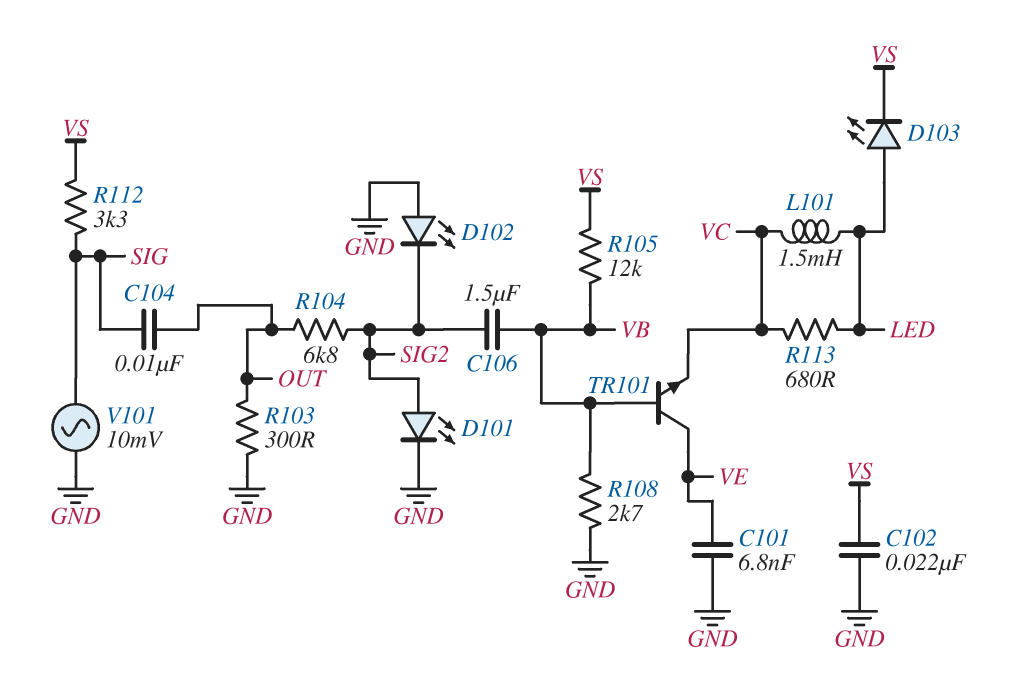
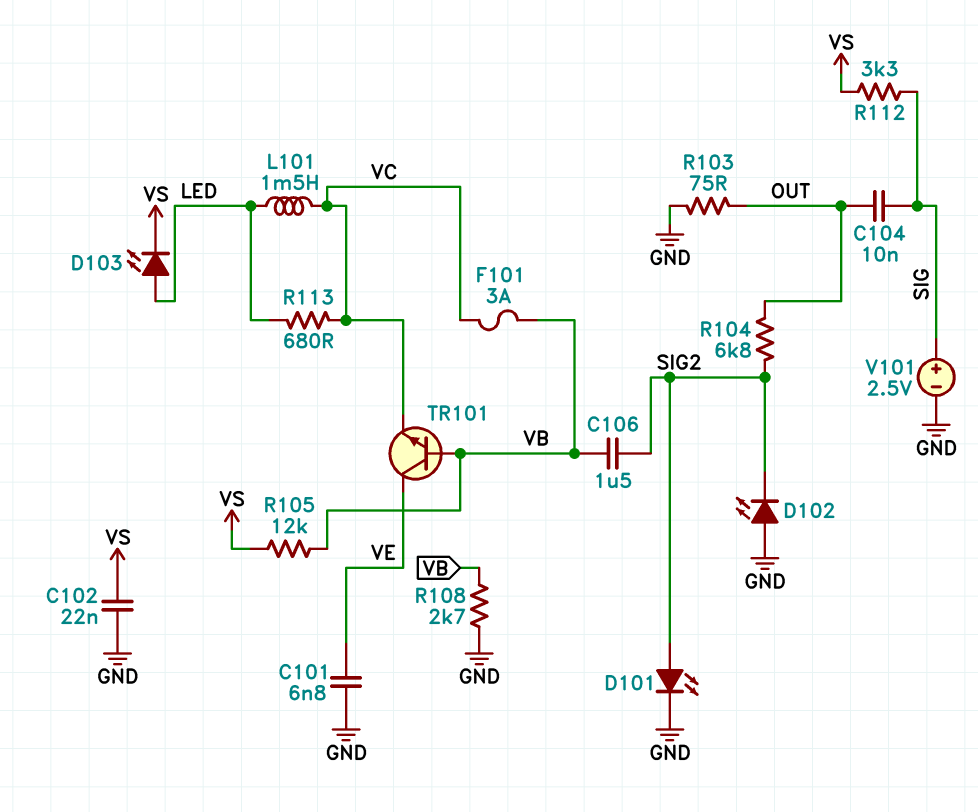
F101: none -> 3A (VB, VC)
R103: 300 (GND, OUT) -> 75 (GND, OUT)
V101: AC 10mV (GND, SIG) -> 2.5V (plus SIG, minus GND)

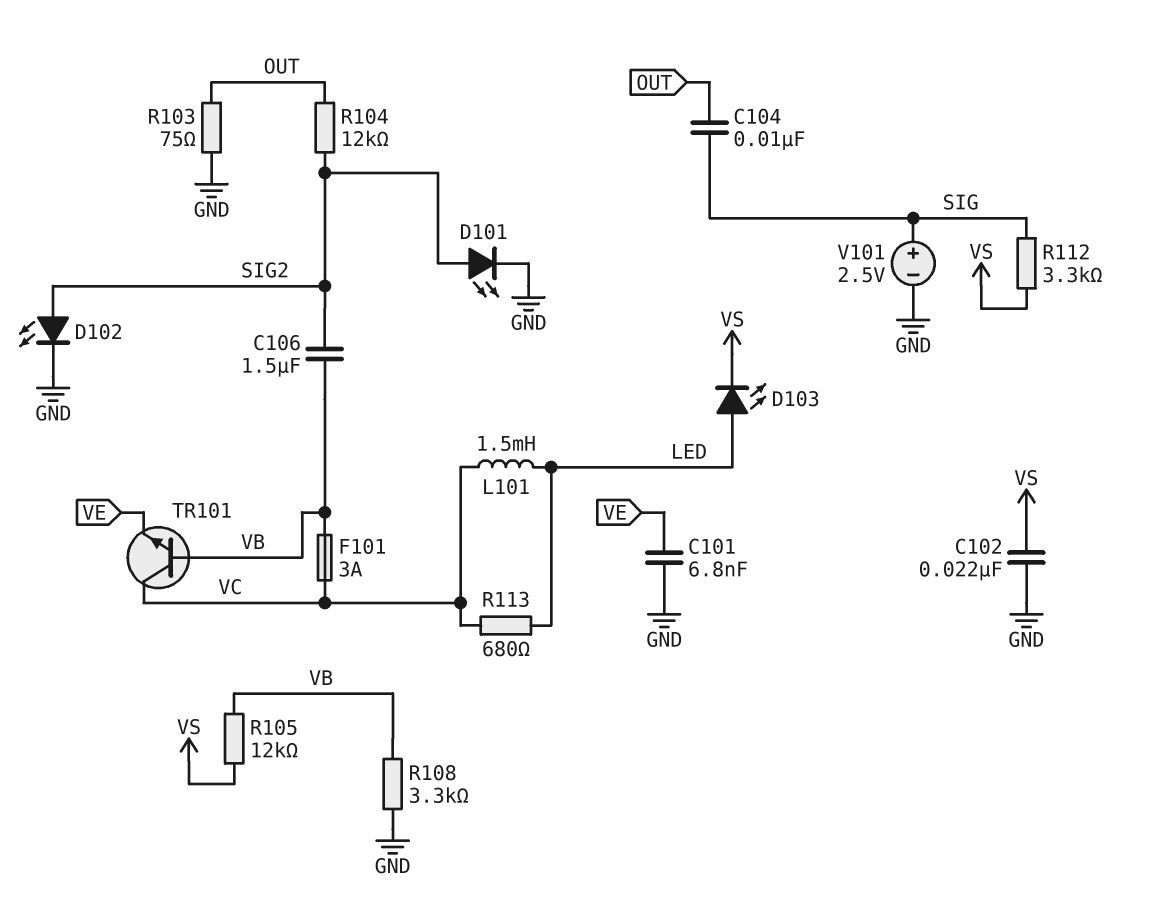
D102: LED (A GND, K SIG2) -> LED (A SIG2, K GND)
R104: 6.8k (OUT, SIG2) -> 12k (OUT, SIG2)
R108: 2.7k (GND, VB) -> 3.3k (GND, VB)
TR101: NPN (B VB, C VE, E VC) -> NPN (B VB, C VC, E VE)

